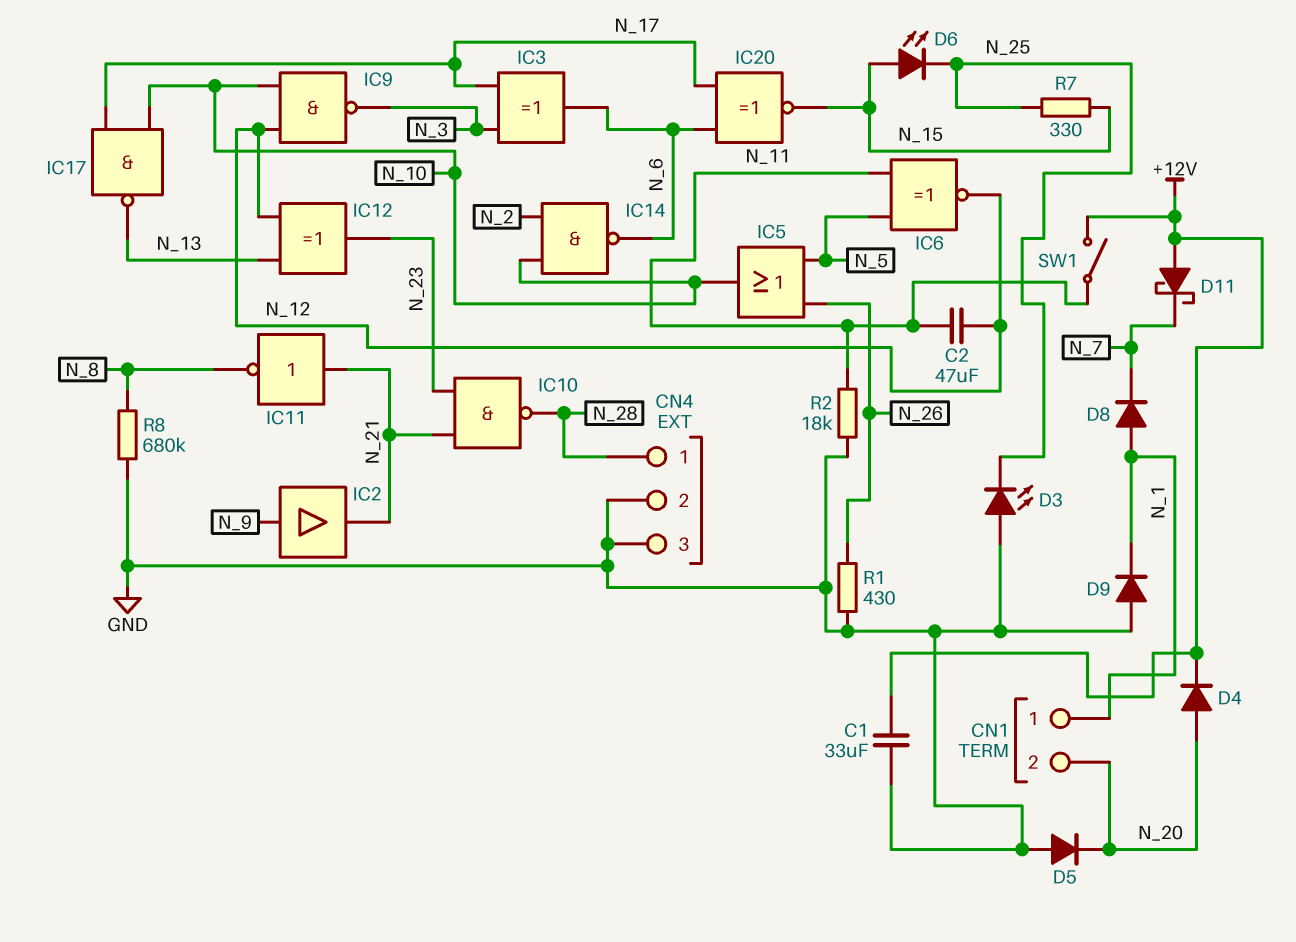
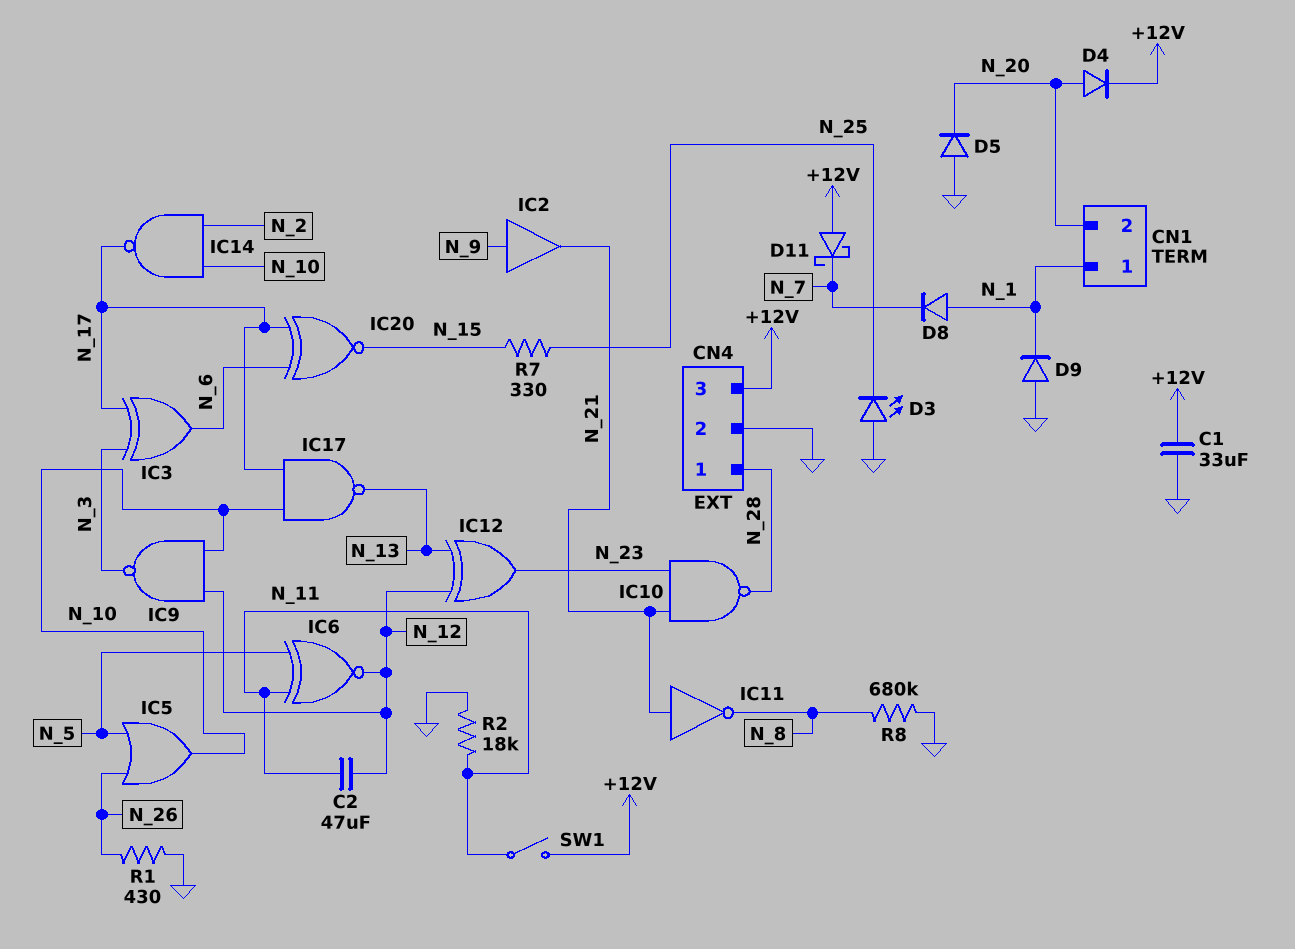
CN4 pin 3: GND -> +12V
D6: LED (A N_15, K N_25) -> none
IC14: NAND (in N_2, in N_10, out N_6) -> NAND (in N_2, in N_10, out N_17)

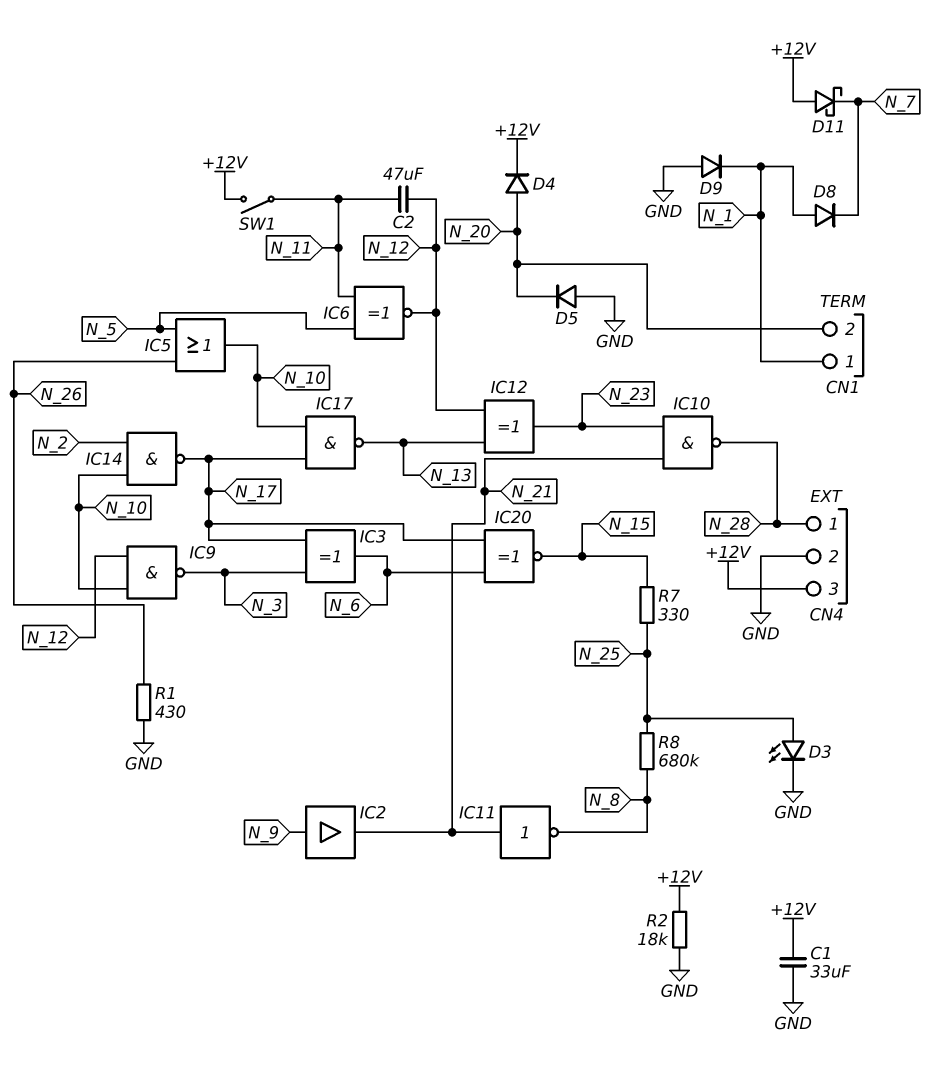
D3: LED (A GND, K N_25) -> LED (A N_25, K GND)
R2: 18k (GND, N_11) -> 18k (+12V, GND)
R8: 680k (GND, N_8) -> 680k (N_8, N_25)

